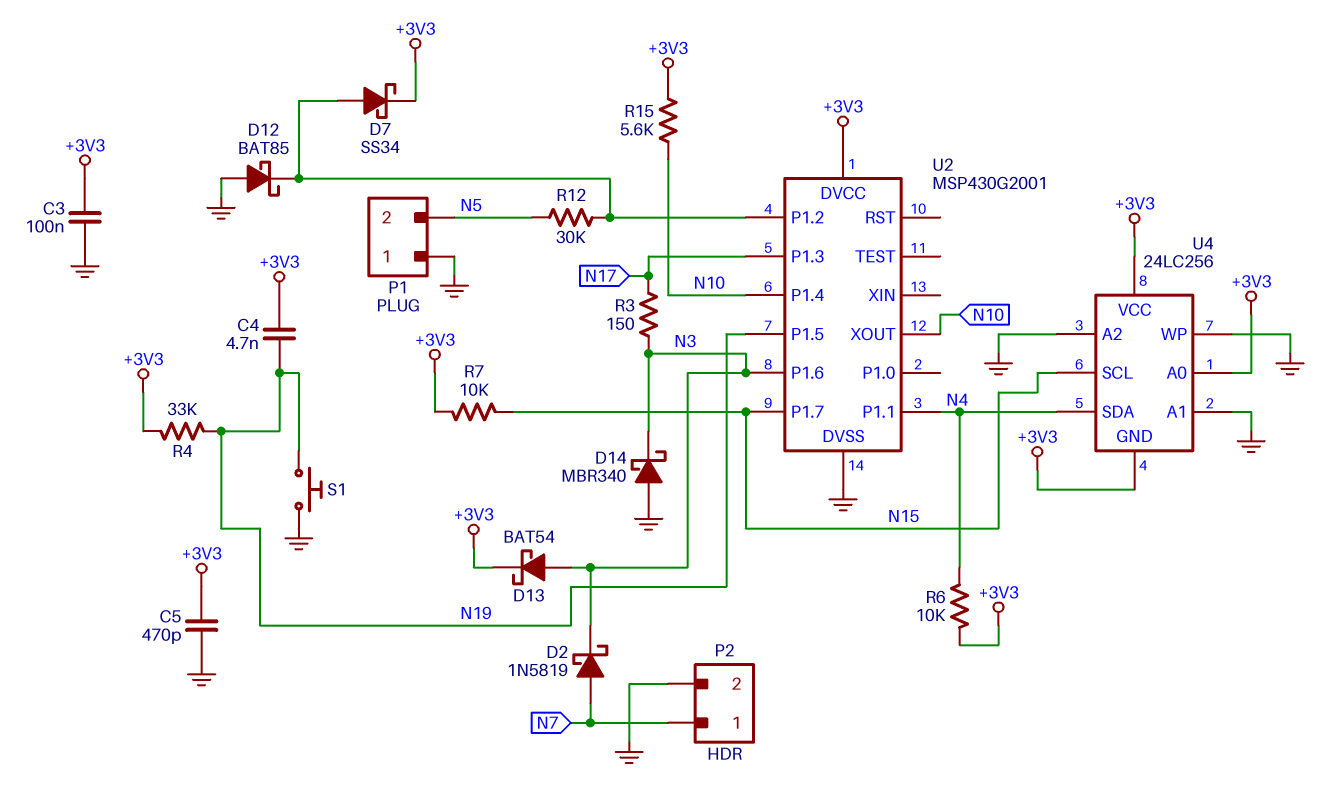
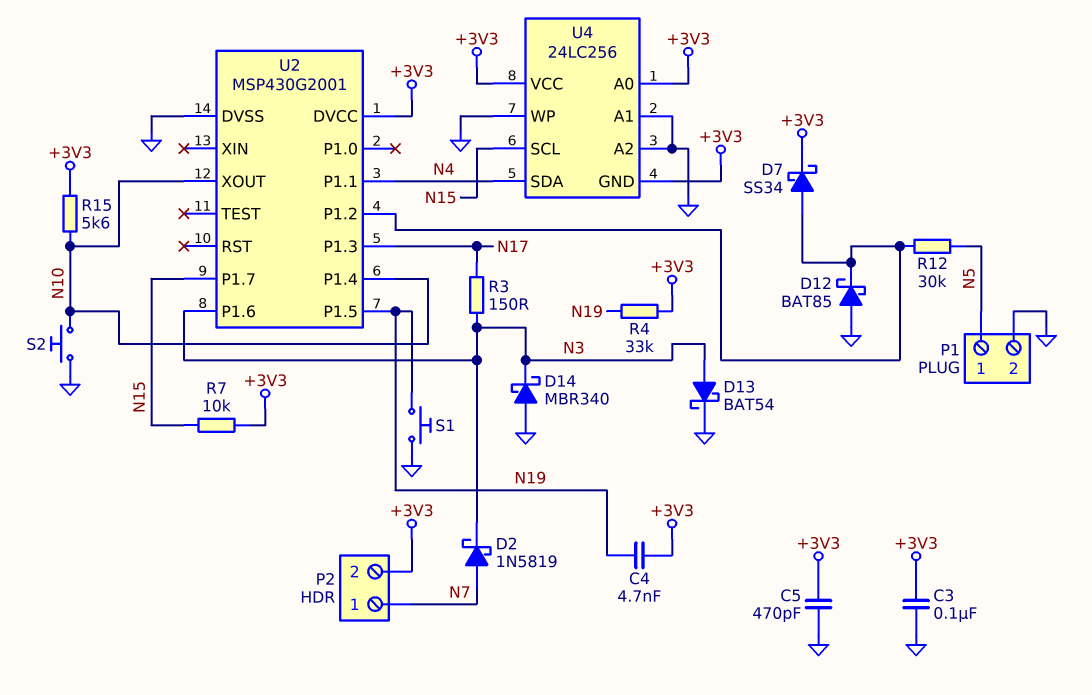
D13: schottky BAT54 (A N3, K +3V3) -> schottky BAT54 (A N3, K GND)
P1 pin 1: GND -> N5
P1 pin 2: N5 -> GND
P2 pin 2: GND -> +3V3
R6: 10k (+3V3, N4) -> none
S2: none -> button (GND, N10)

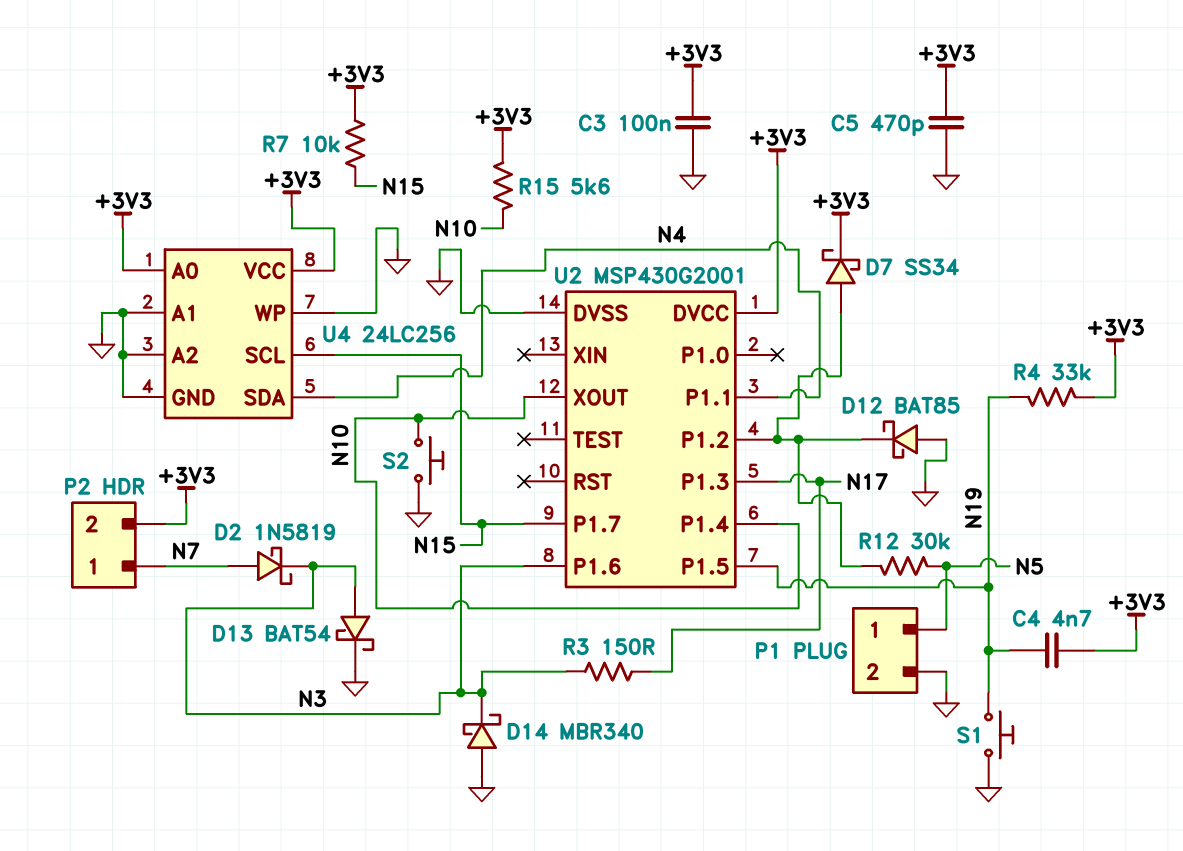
U4 pin GND: +3V3 -> GND

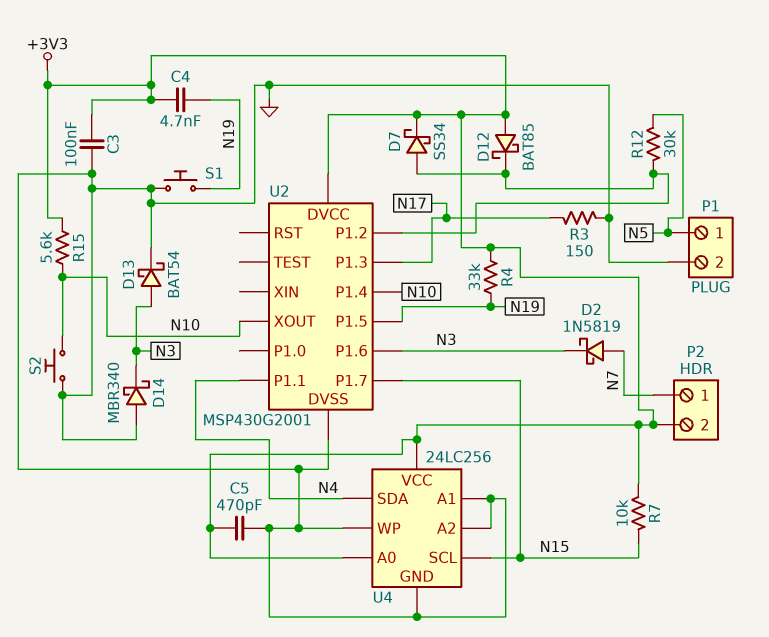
D12: schottky BAT85 (A GND, K U2/P1.2) -> schottky BAT85 (A +3V3, K U2/P1.2)
R3: 150 (N3, N17) -> 150 (GND, N17)

